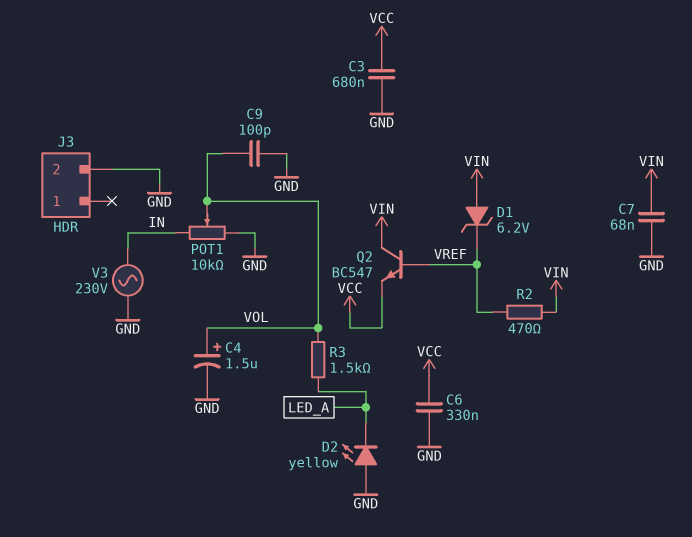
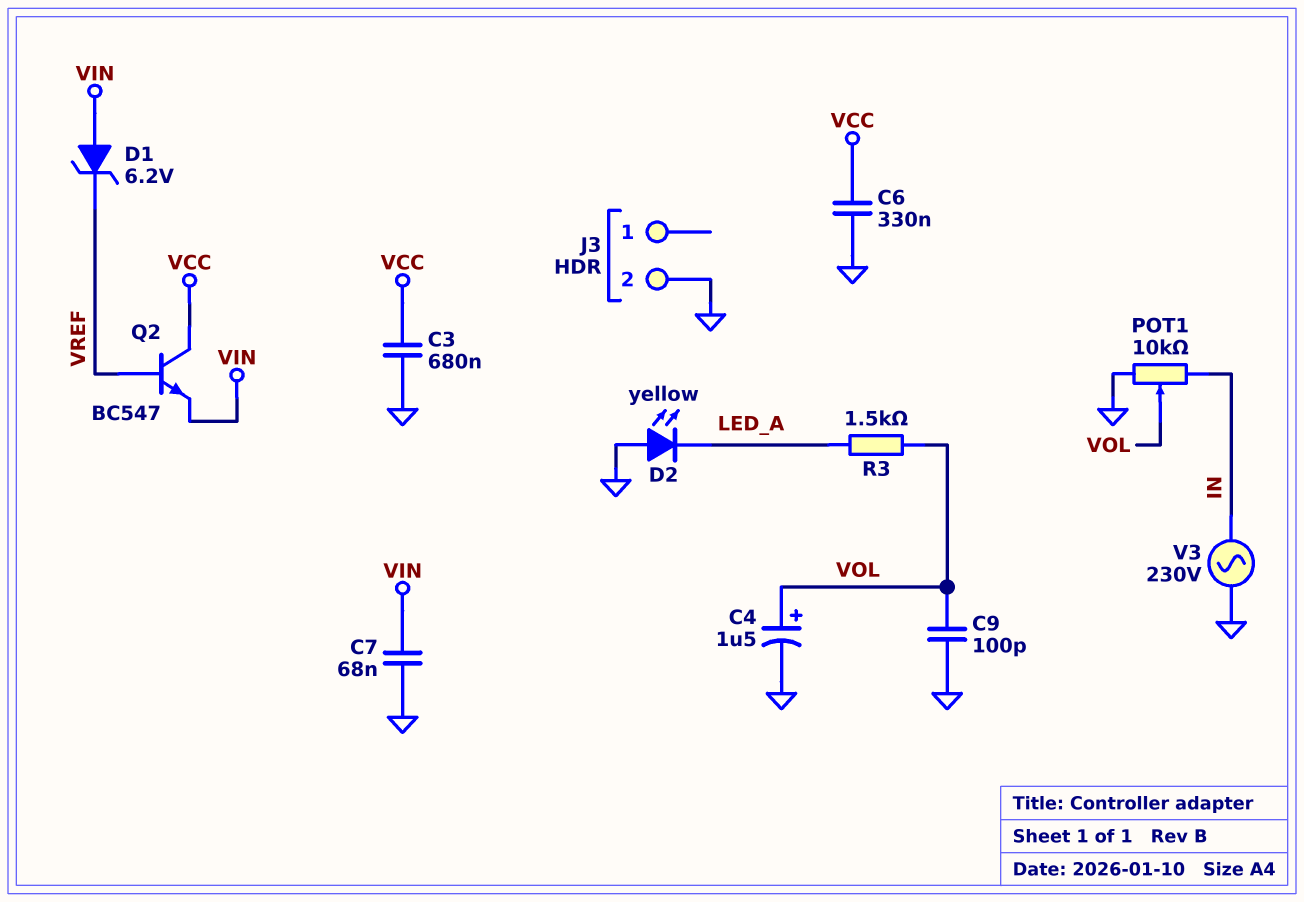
Q2: NPN BC547 (B VREF, C VIN, E VCC) -> NPN BC547 (B VREF, C VCC, E VIN)
R2: 470 (VIN, VREF) -> none

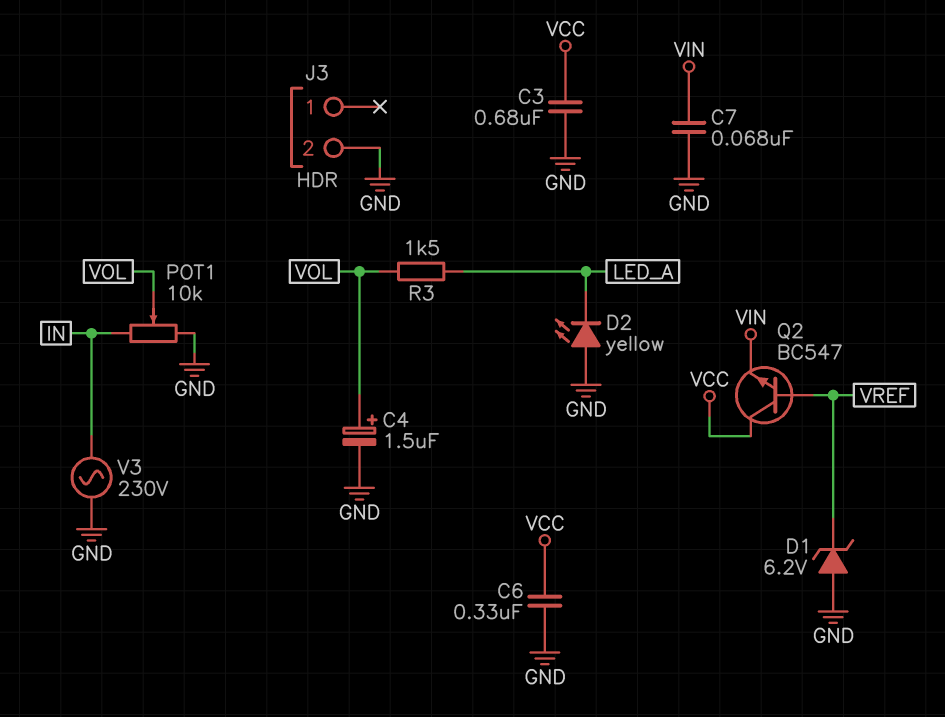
C9: 100pF (GND, VOL) -> none
D1: zener 6.2V (A VIN, K VREF) -> zener 6.2V (A GND, K VREF)

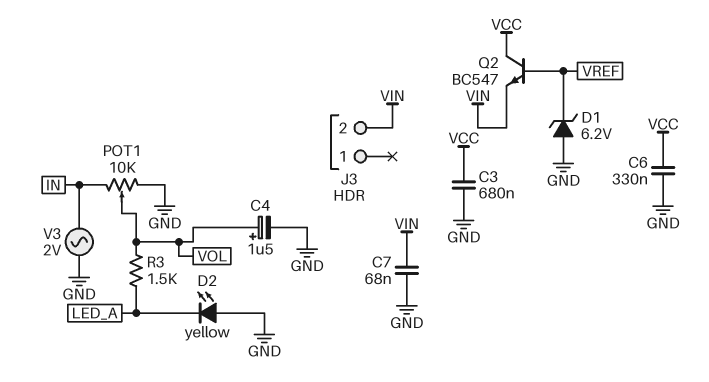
J3 pin 2: GND -> VIN
V3: AC 230V (GND, IN) -> AC 2V (GND, IN)

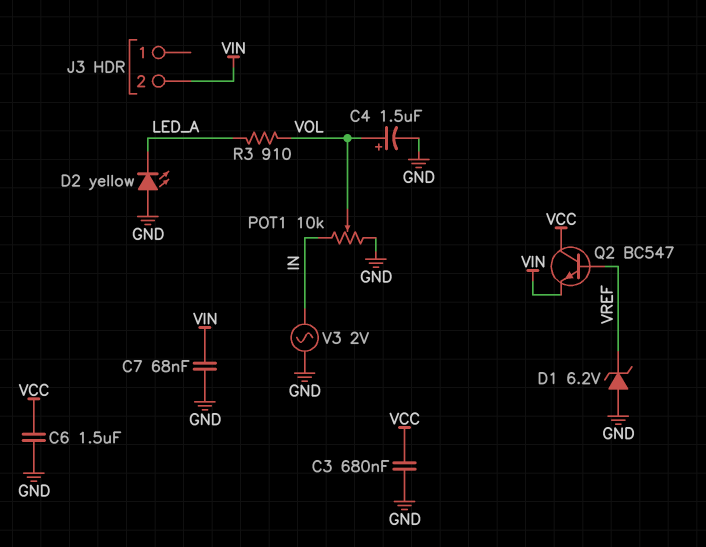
C6: 330nF (GND, VCC) -> 1.5uF (GND, VCC)
R3: 1.5k (LED_A, VOL) -> 910 (LED_A, VOL)

